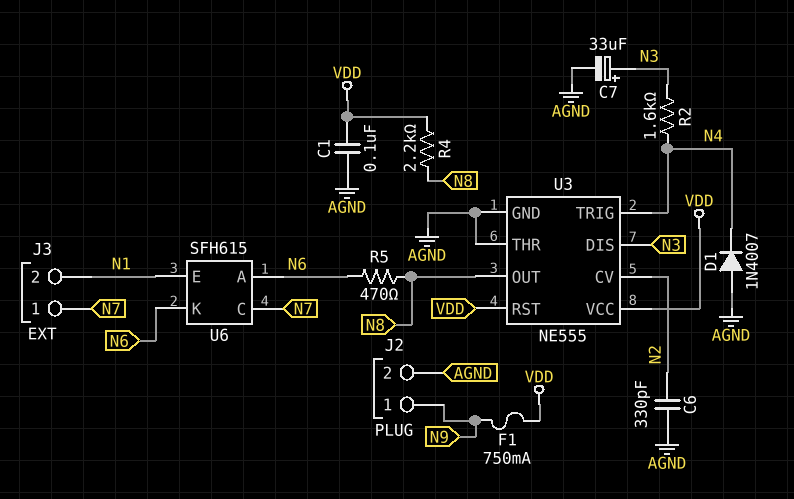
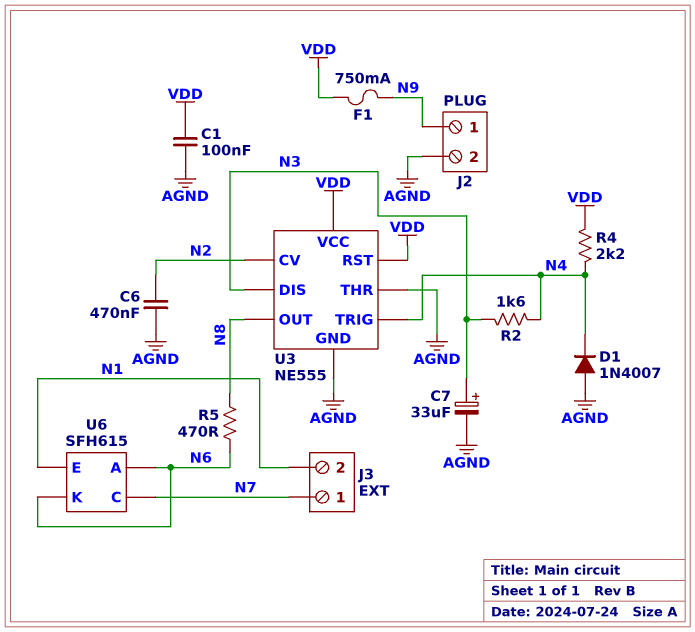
C6: 330pF (AGND, N2) -> 470nF (AGND, N2)
R4: 2.2k (N8, VDD) -> 2.2k (N4, VDD)

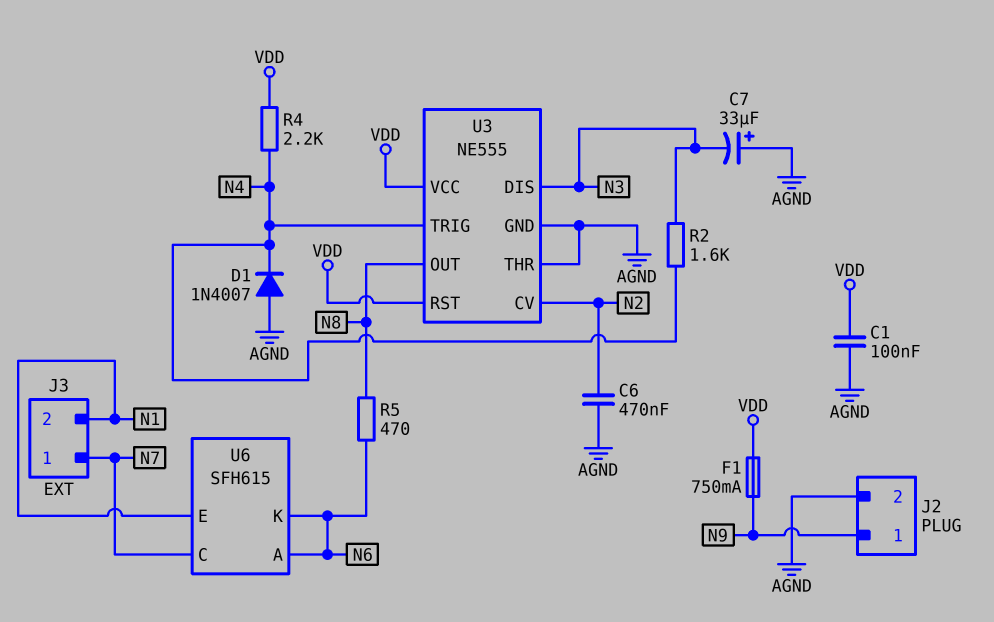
C7: 33uF (plus N3, minus AGND) -> 33uF (plus AGND, minus N3)

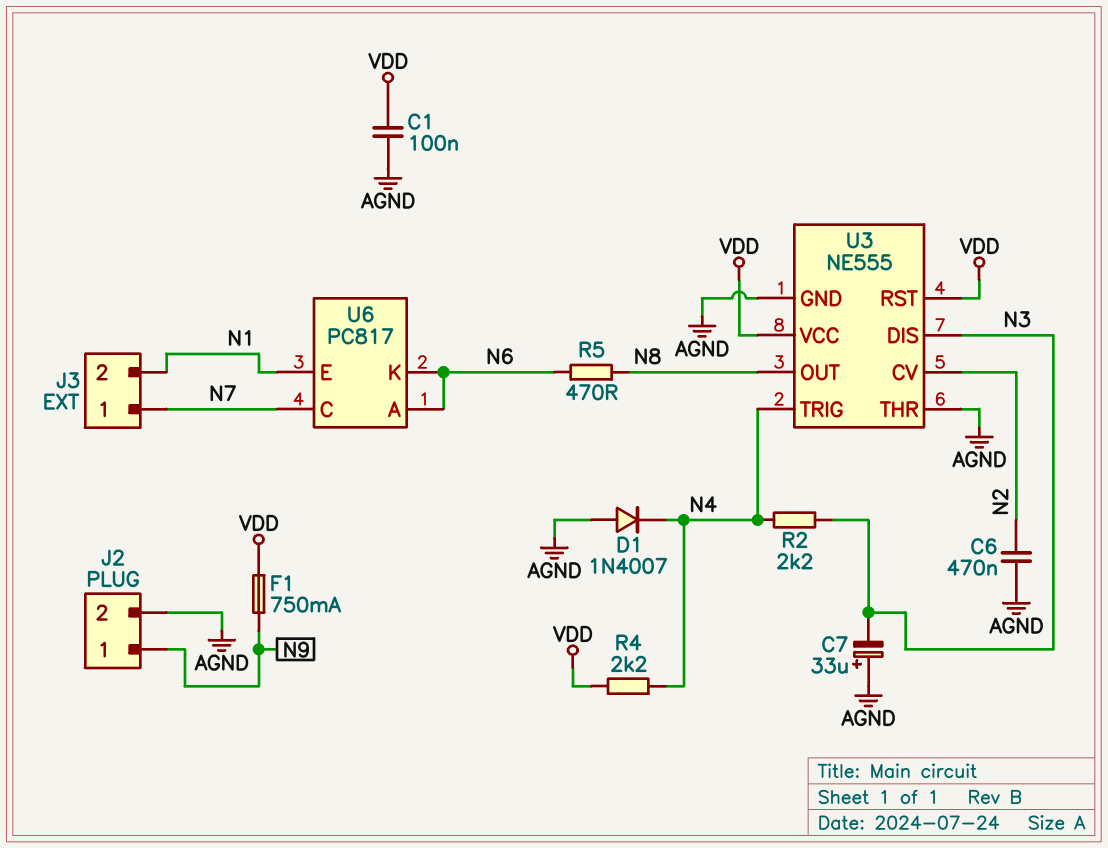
R2: 1.6k (N3, N4) -> 2.2k (N3, N4)
U6: SFH615 -> PC817

